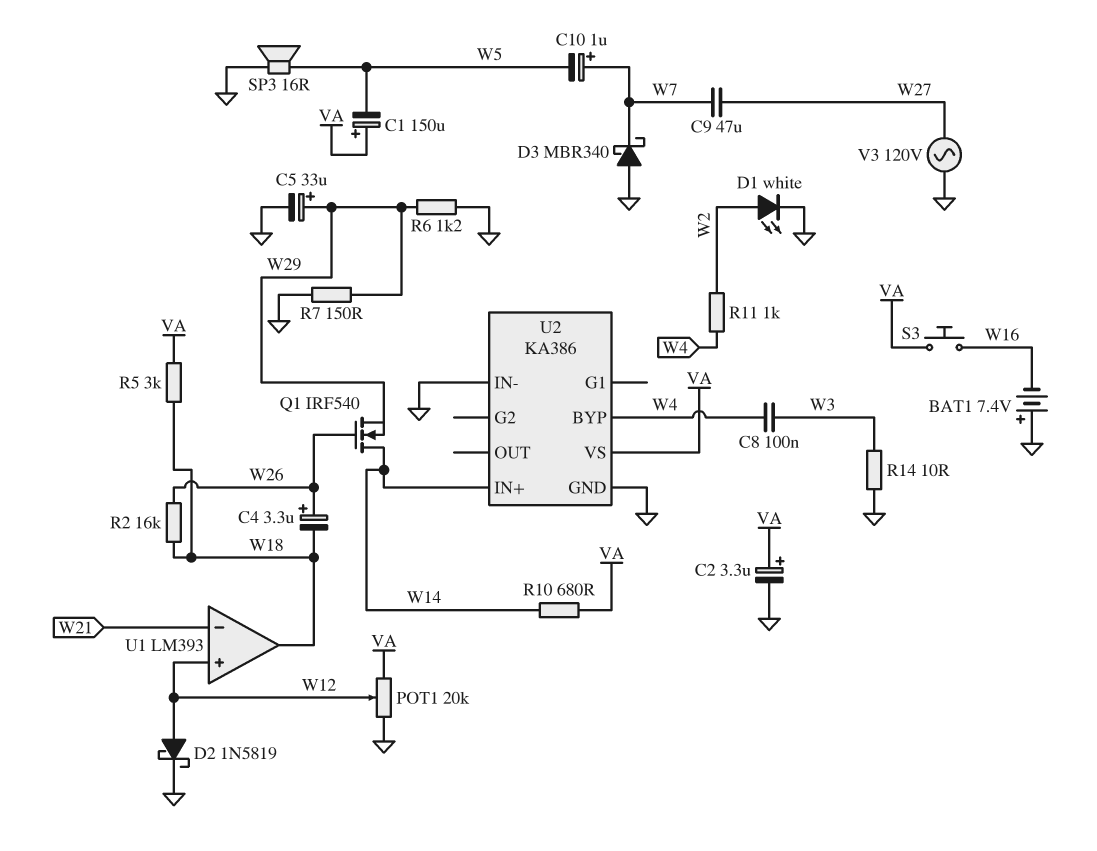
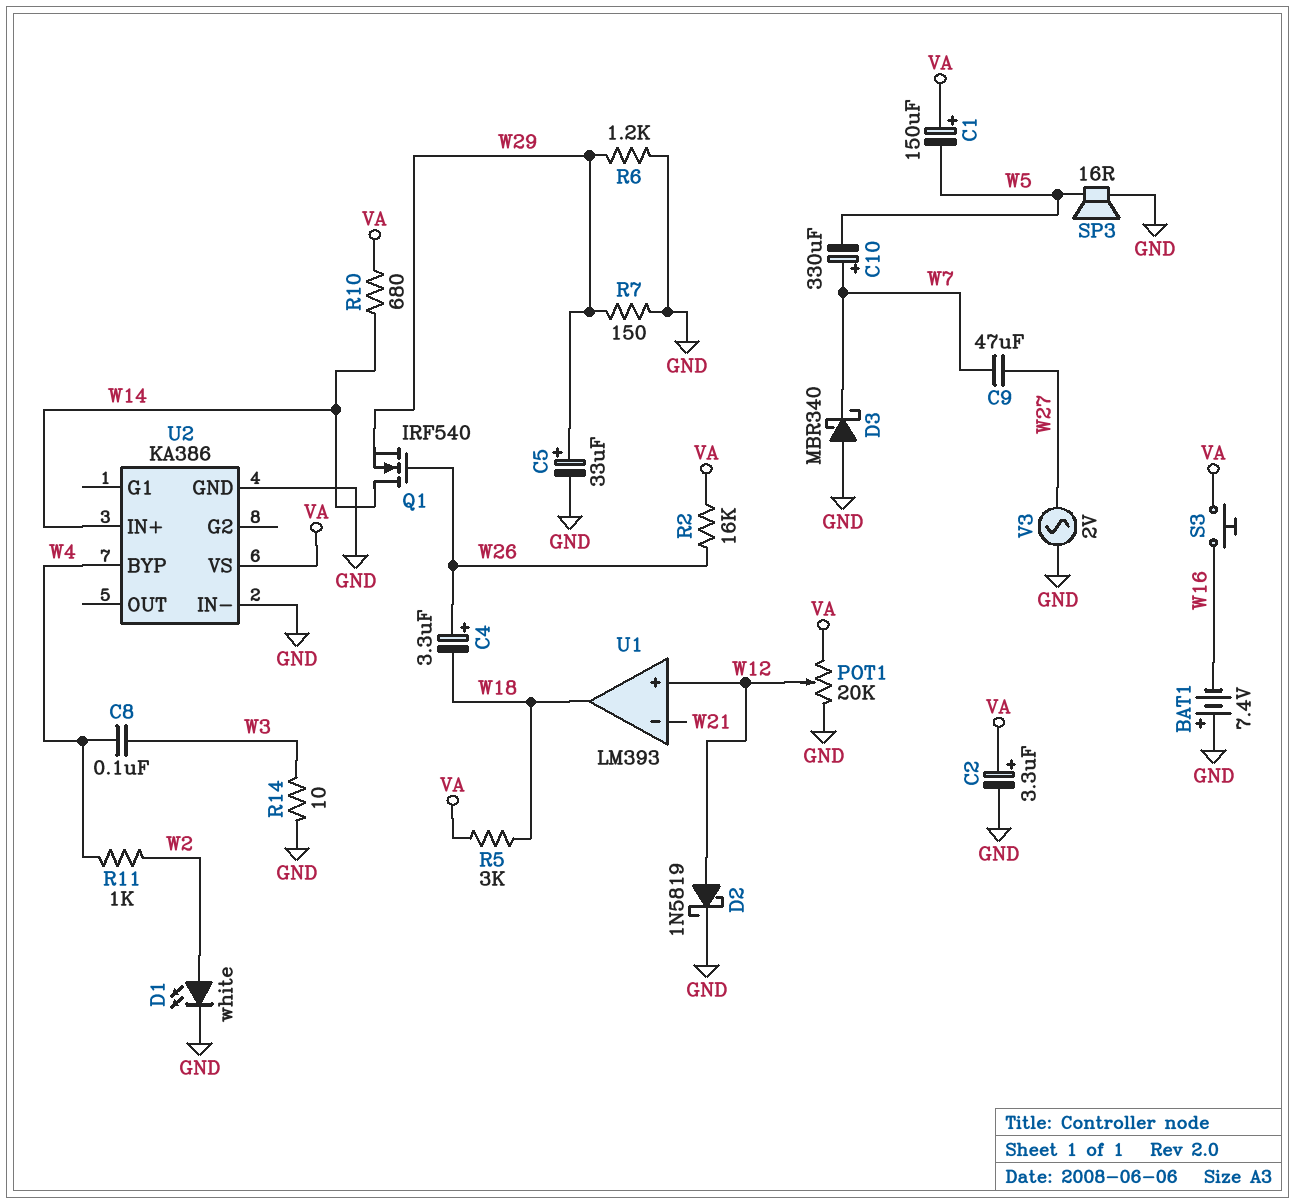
C10: 1uF (plus W7, minus W5) -> 330uF (plus W7, minus W5)
R2: 16k (W18, W26) -> 16k (VA, W26)
V3: AC 120V (GND, W27) -> AC 2V (GND, W27)

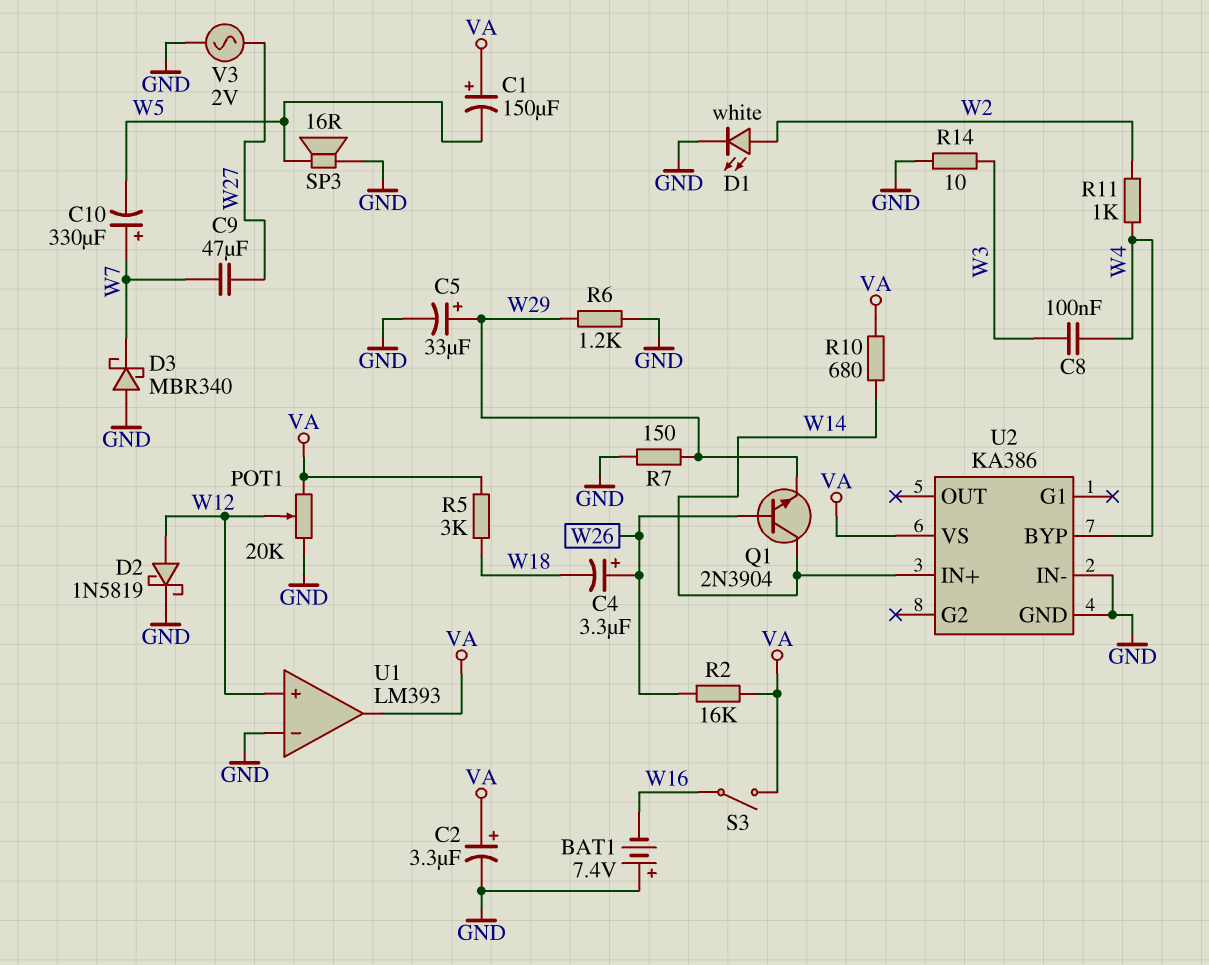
Q1: NMOS IRF540 (G W26, D W14, S W29) -> NPN 2N3904 (B W26, C W14, E W29)
S3: button (VA, W16) -> switch (VA, W16)
U1 pin in-: W21 -> GND
U1 pin out: W18 -> VA

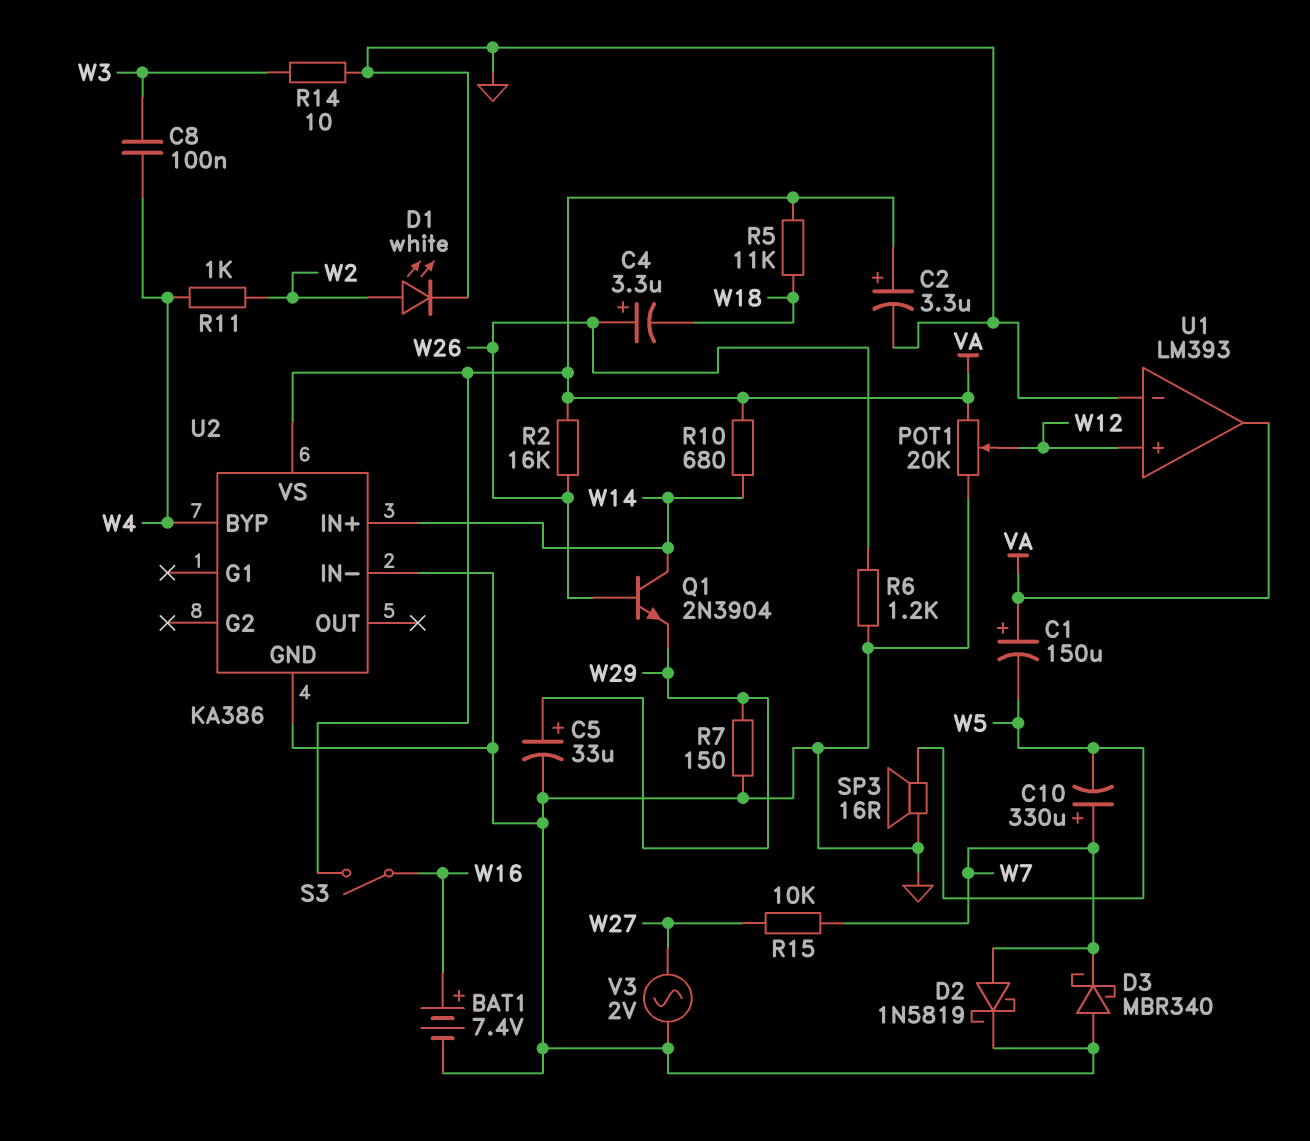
BAT1: 7.4V (plus GND, minus W16) -> 7.4V (plus W16, minus GND)
C9: 47uF (W7, W27) -> none
D2: schottky 1N5819 (A W12, K GND) -> schottky 1N5819 (A W7, K GND)
R5: 3k (VA, W18) -> 11k (VA, W18)
R6: 1.2k (GND, W29) -> 1.2k (GND, W26)
R15: none -> 10k (W7, W27)

